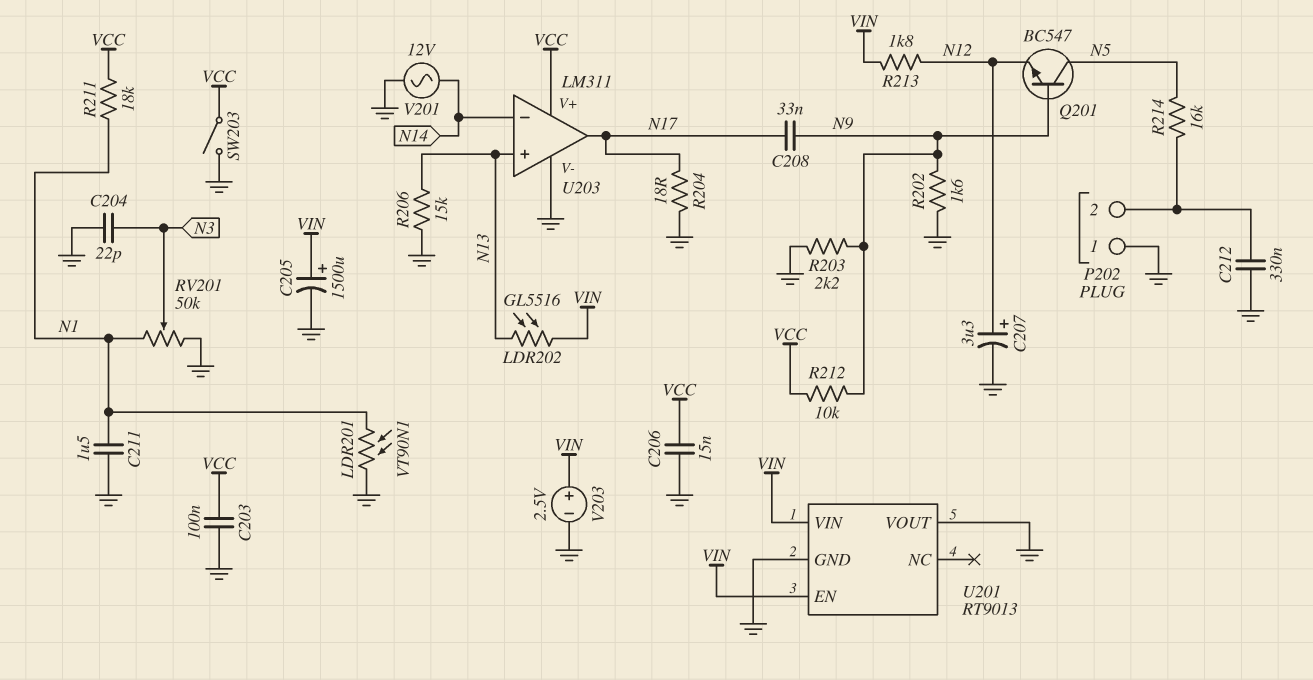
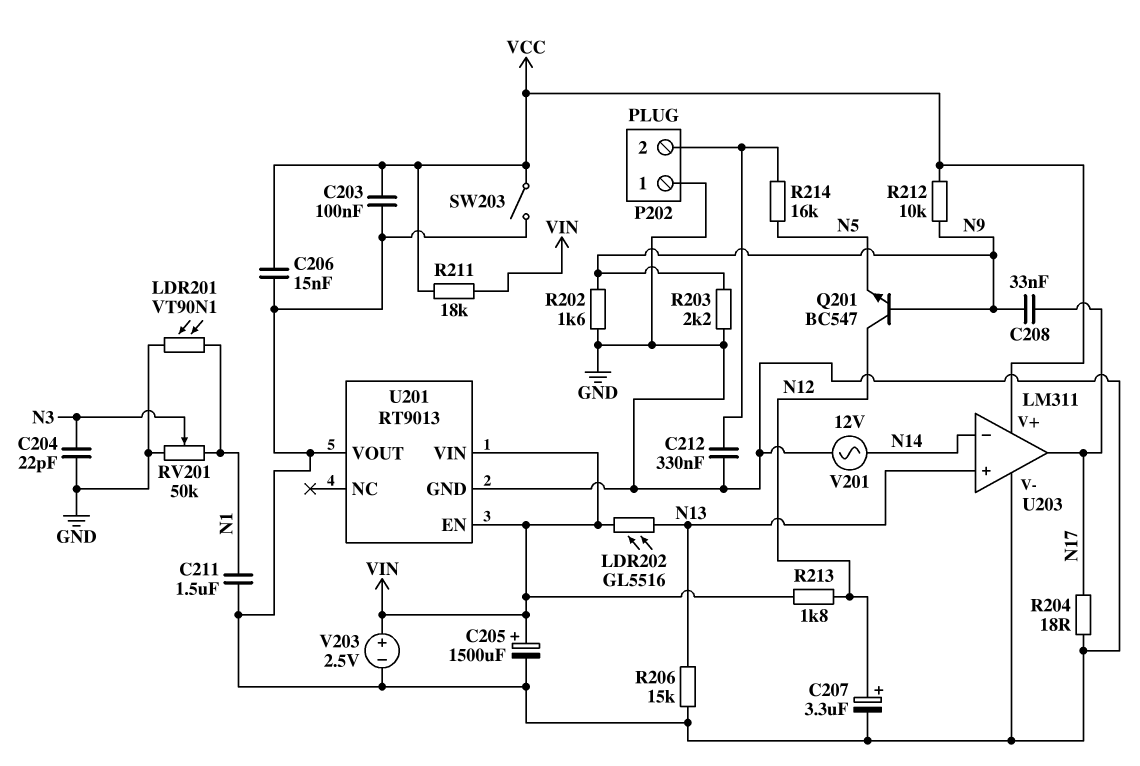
Q201: NPN BC547 (B N9, C N5, E N12) -> NPN BC547 (B N9, C N12, E N5)
R211: 18k (N1, VCC) -> 18k (VCC, VIN)

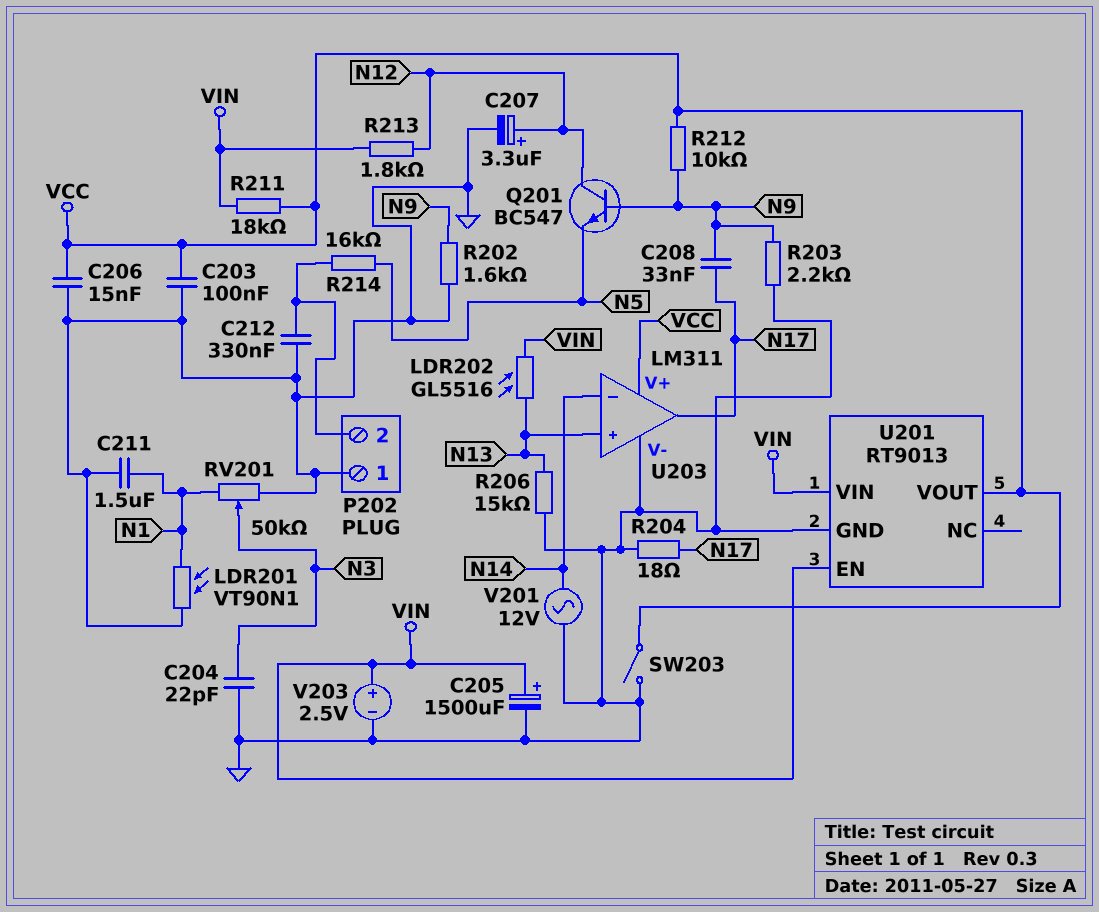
U201 pin VOUT: GND -> VCC

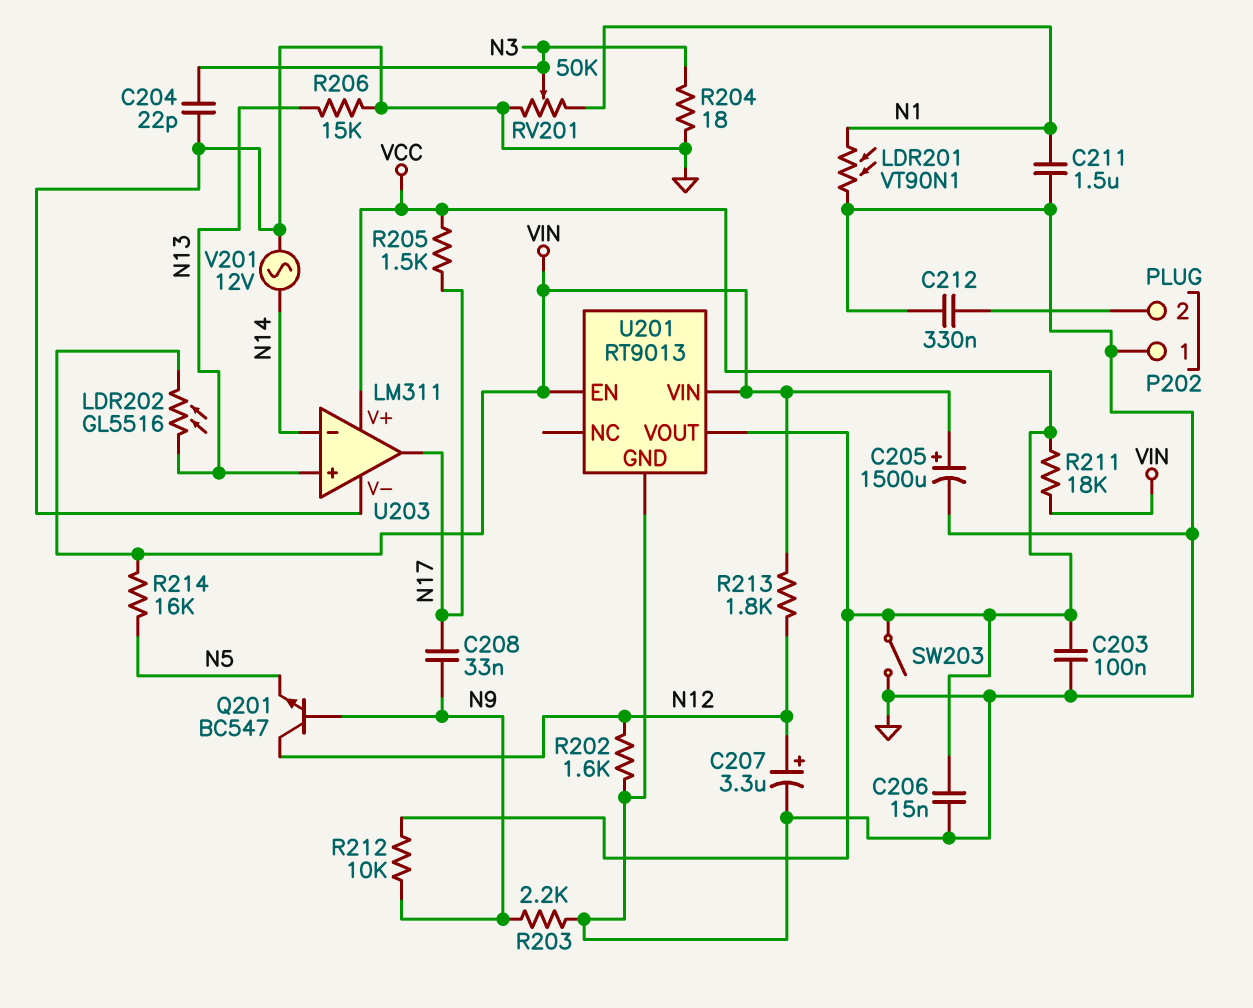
R202: 1.6k (GND, N9) -> 1.6k (GND, N12)
R204: 18 (GND, N17) -> 18 (GND, N3)
R205: none -> 1.5k (N17, VCC)
R214: 16k (N5, P202/2) -> 16k (N5, VIN)
V203: 2.5V (plus VIN, minus GND) -> none

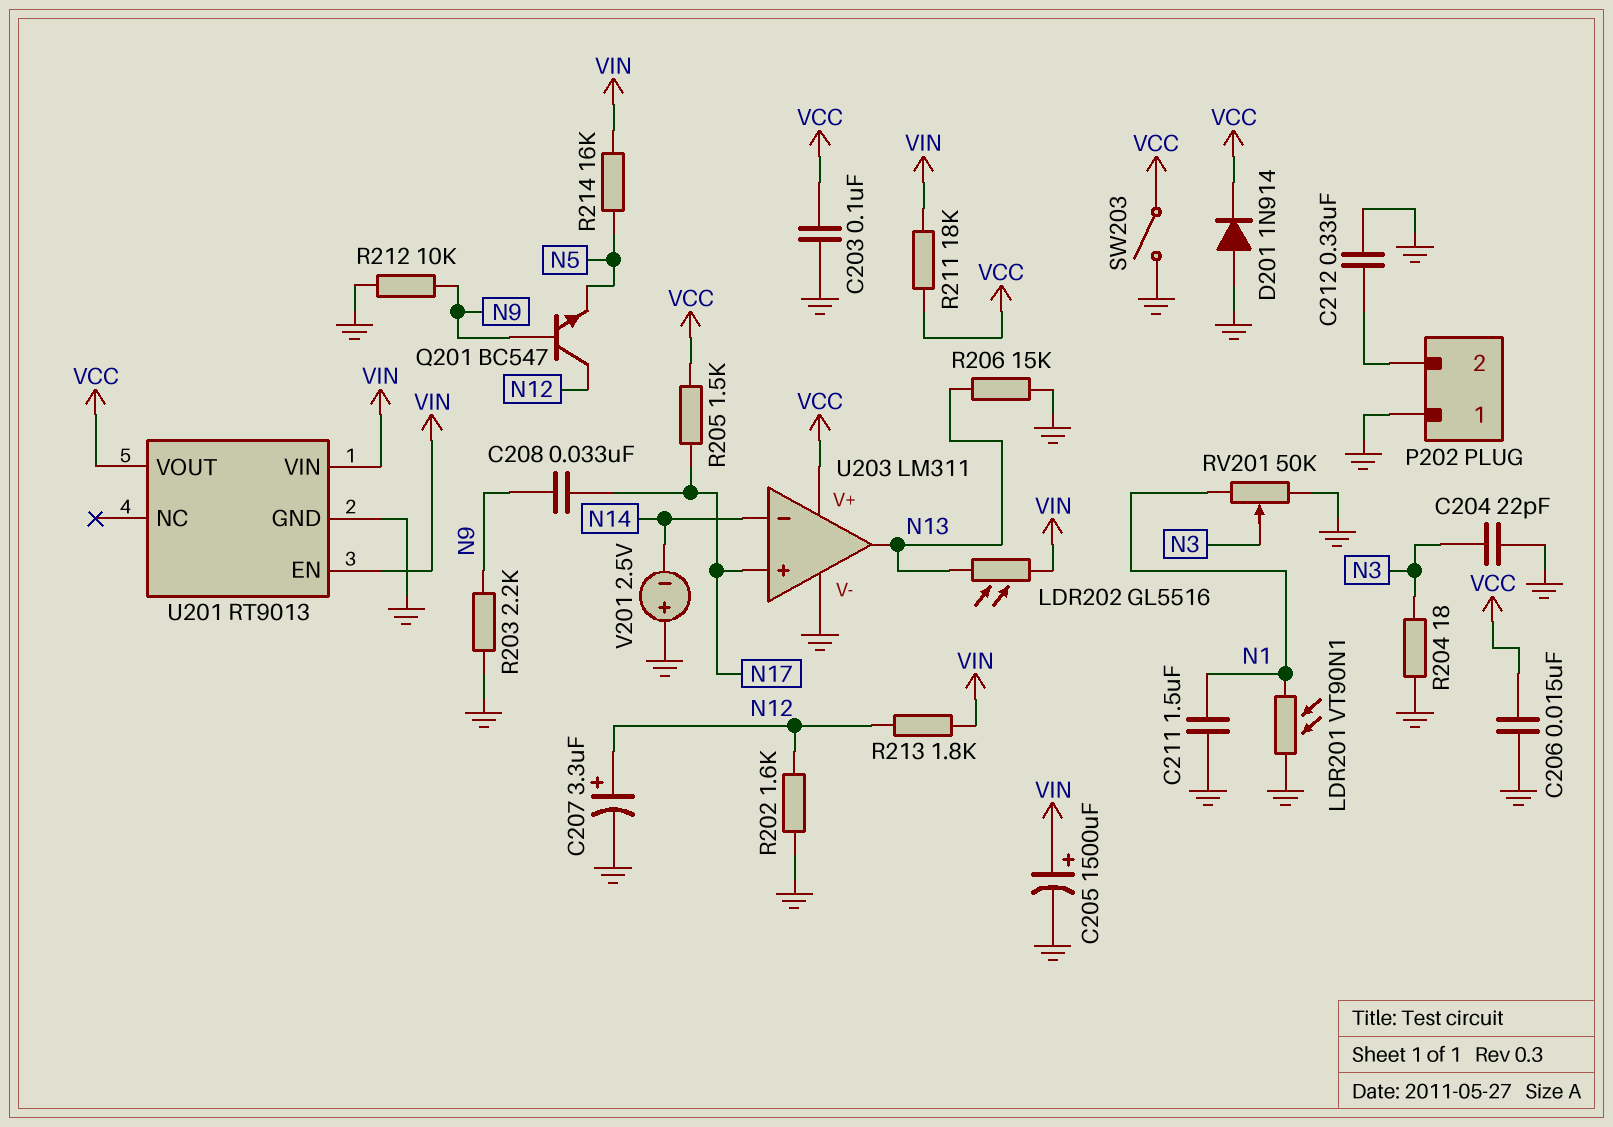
D201: none -> diode 1N914 (A GND, K VCC)
R212: 10k (N9, VCC) -> 10k (GND, N9)
U203 pin in+: N13 -> N17
U203 pin out: N17 -> N13
V201: AC 12V (GND, N14) -> 2.5V (plus GND, minus N14)

